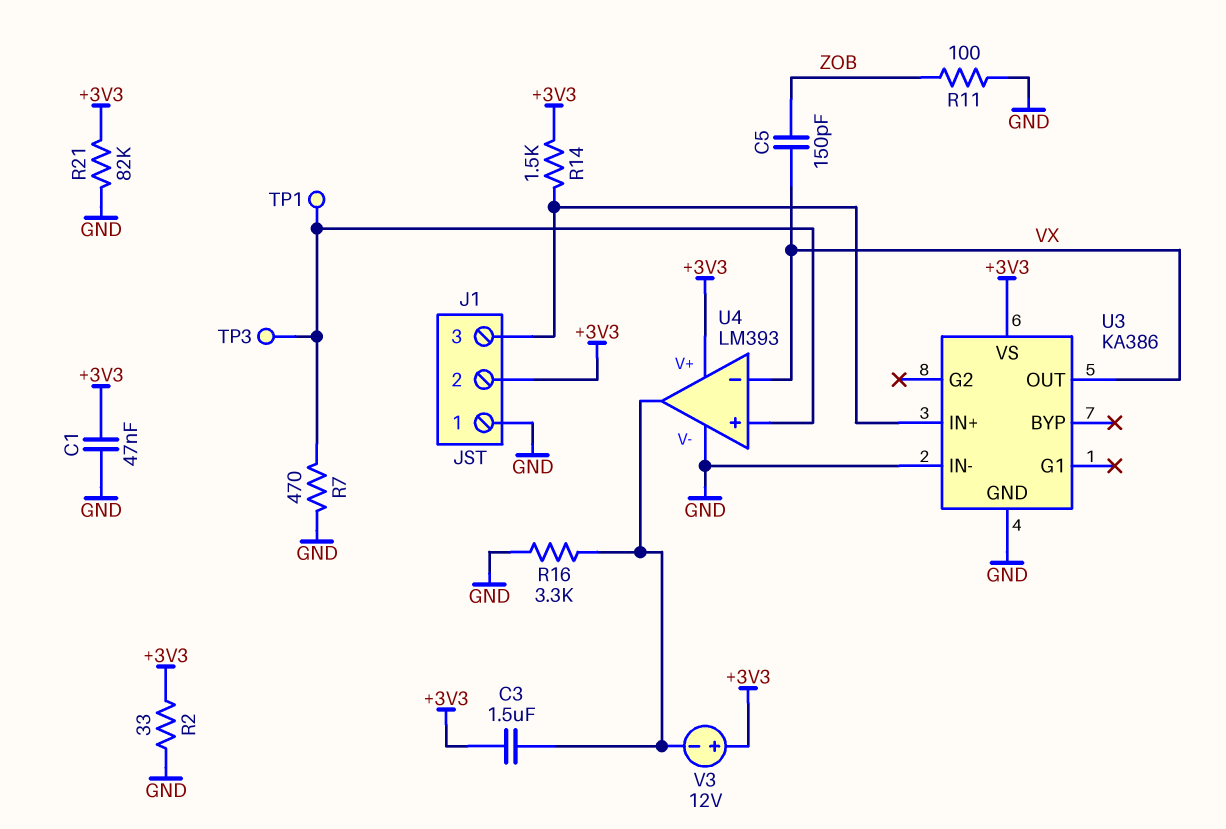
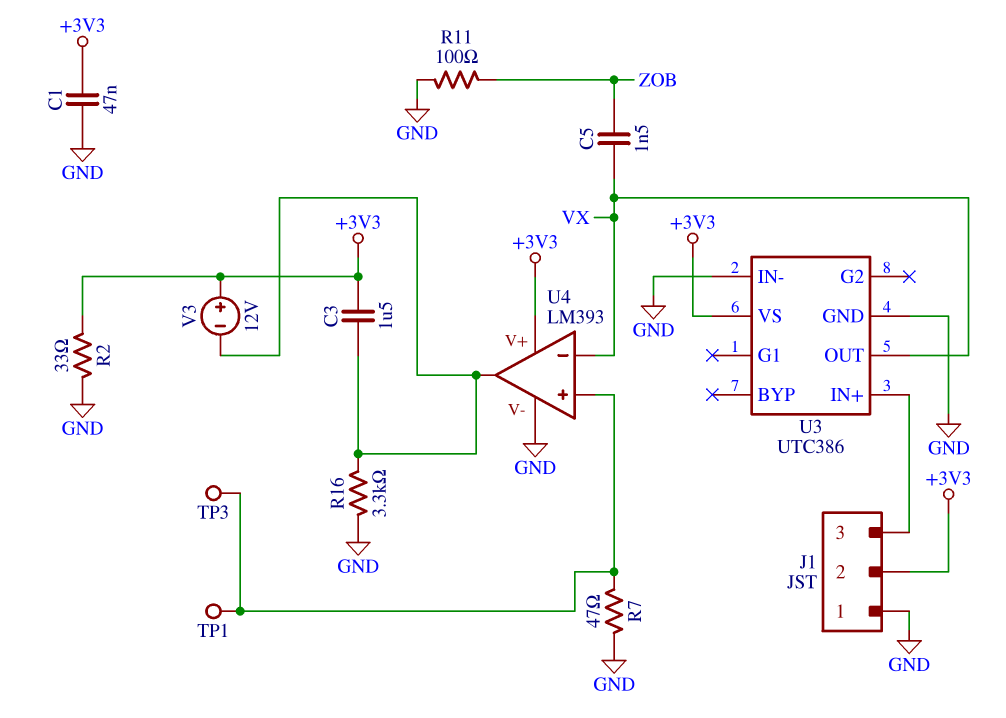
C5: 150pF (VX, ZOB) -> 1.5nF (VX, ZOB)
R7: 470 (GND, U4/in+) -> 47 (GND, U4/in+)
R14: 1.5k (+3V3, J1/3) -> none
R21: 82k (+3V3, GND) -> none
U3: KA386 -> UTC386

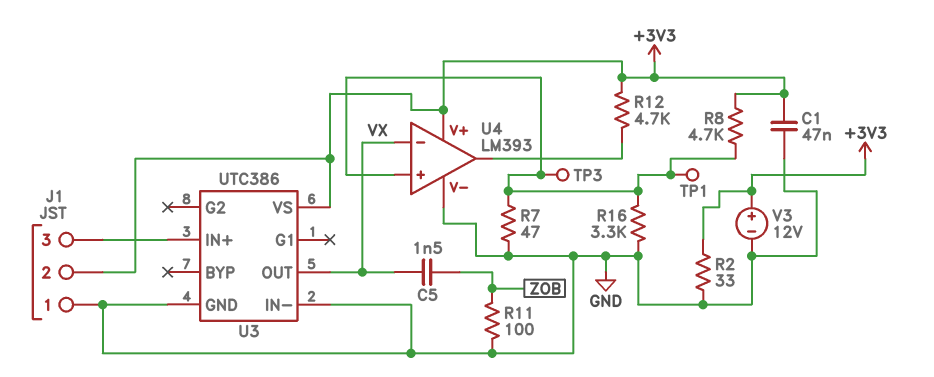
C3: 1.5uF (+3V3, U4/out) -> none
R8: none -> 4.7k (+3V3, U4/in+)
R12: none -> 4.7k (+3V3, U4/out)
R16: 3.3k (GND, U4/out) -> 3.3k (GND, U4/in+)
V3: 12V (plus +3V3, minus U4/out) -> 12V (plus +3V3, minus GND)

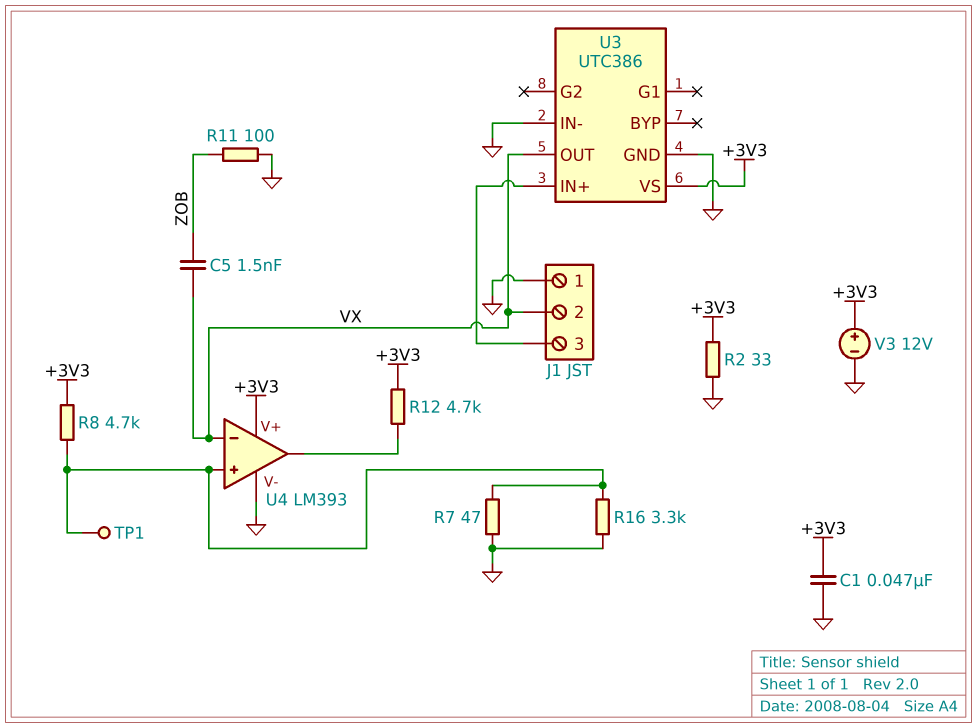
J1 pin 2: +3V3 -> VX
TP3: test point (U4/in+) -> none

